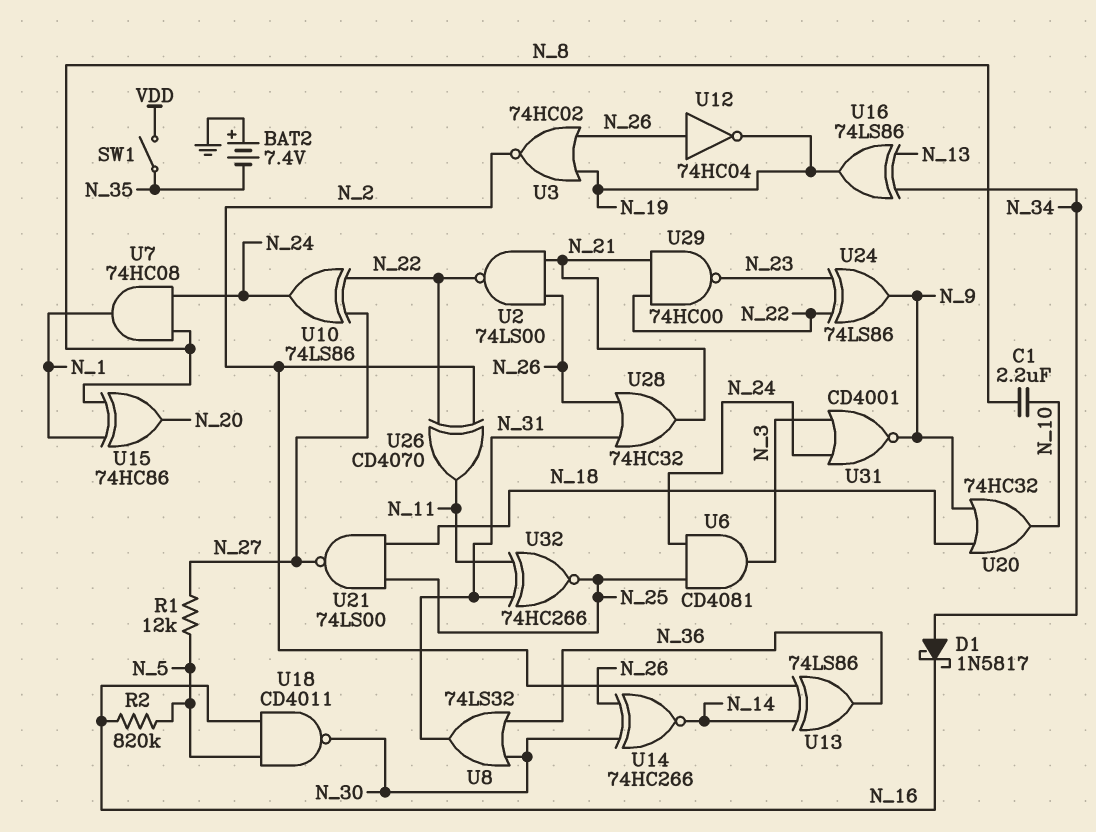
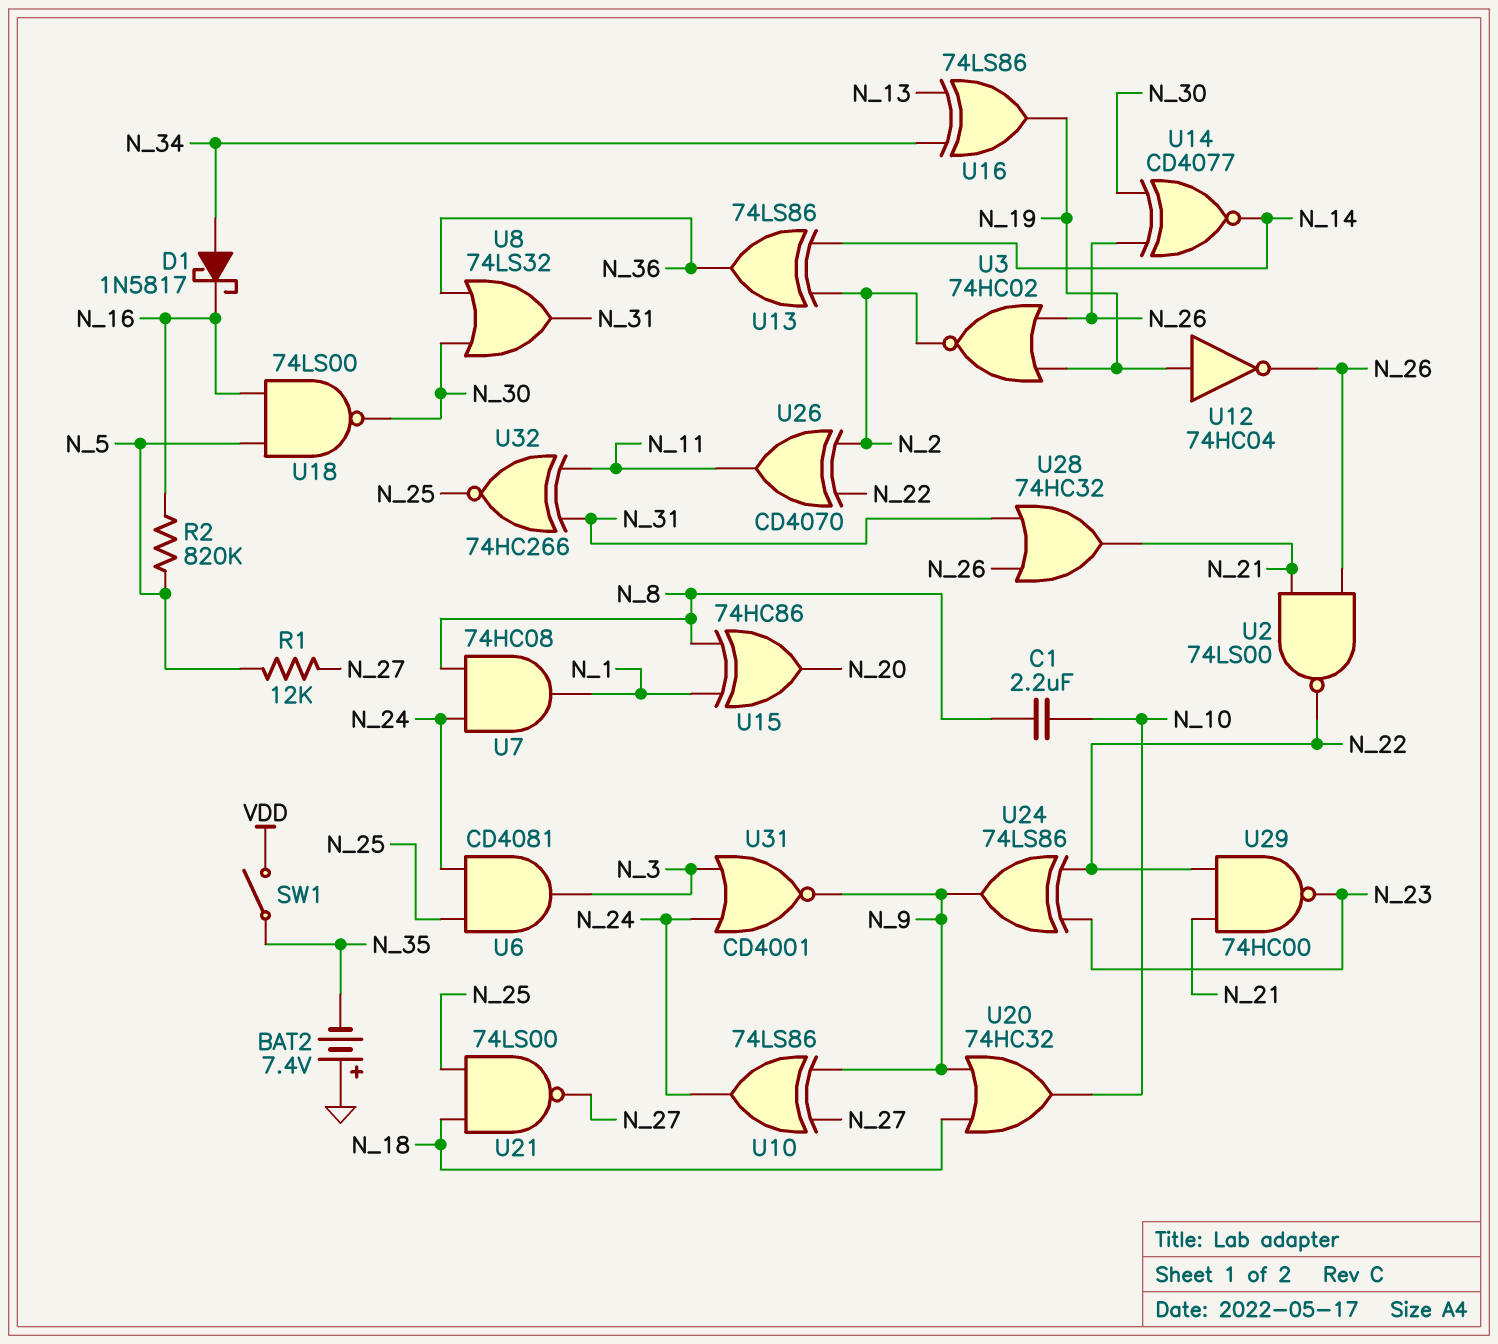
U10: XOR 74LS86 (in N_22, in N_27, out N_24) -> XOR 74LS86 (in N_9, in N_27, out N_24)
U12: NOT 74HC04 (in N_26, out N_19) -> NOT 74HC04 (in N_19, out N_26)
U14: XNOR 74HC266 (in N_26, in N_30, out N_14) -> XNOR CD4077 (in N_26, in N_30, out N_14)
U18: NAND CD4011 (in N_5, in N_16, out N_30) -> NAND 74LS00 (in N_5, in N_16, out N_30)

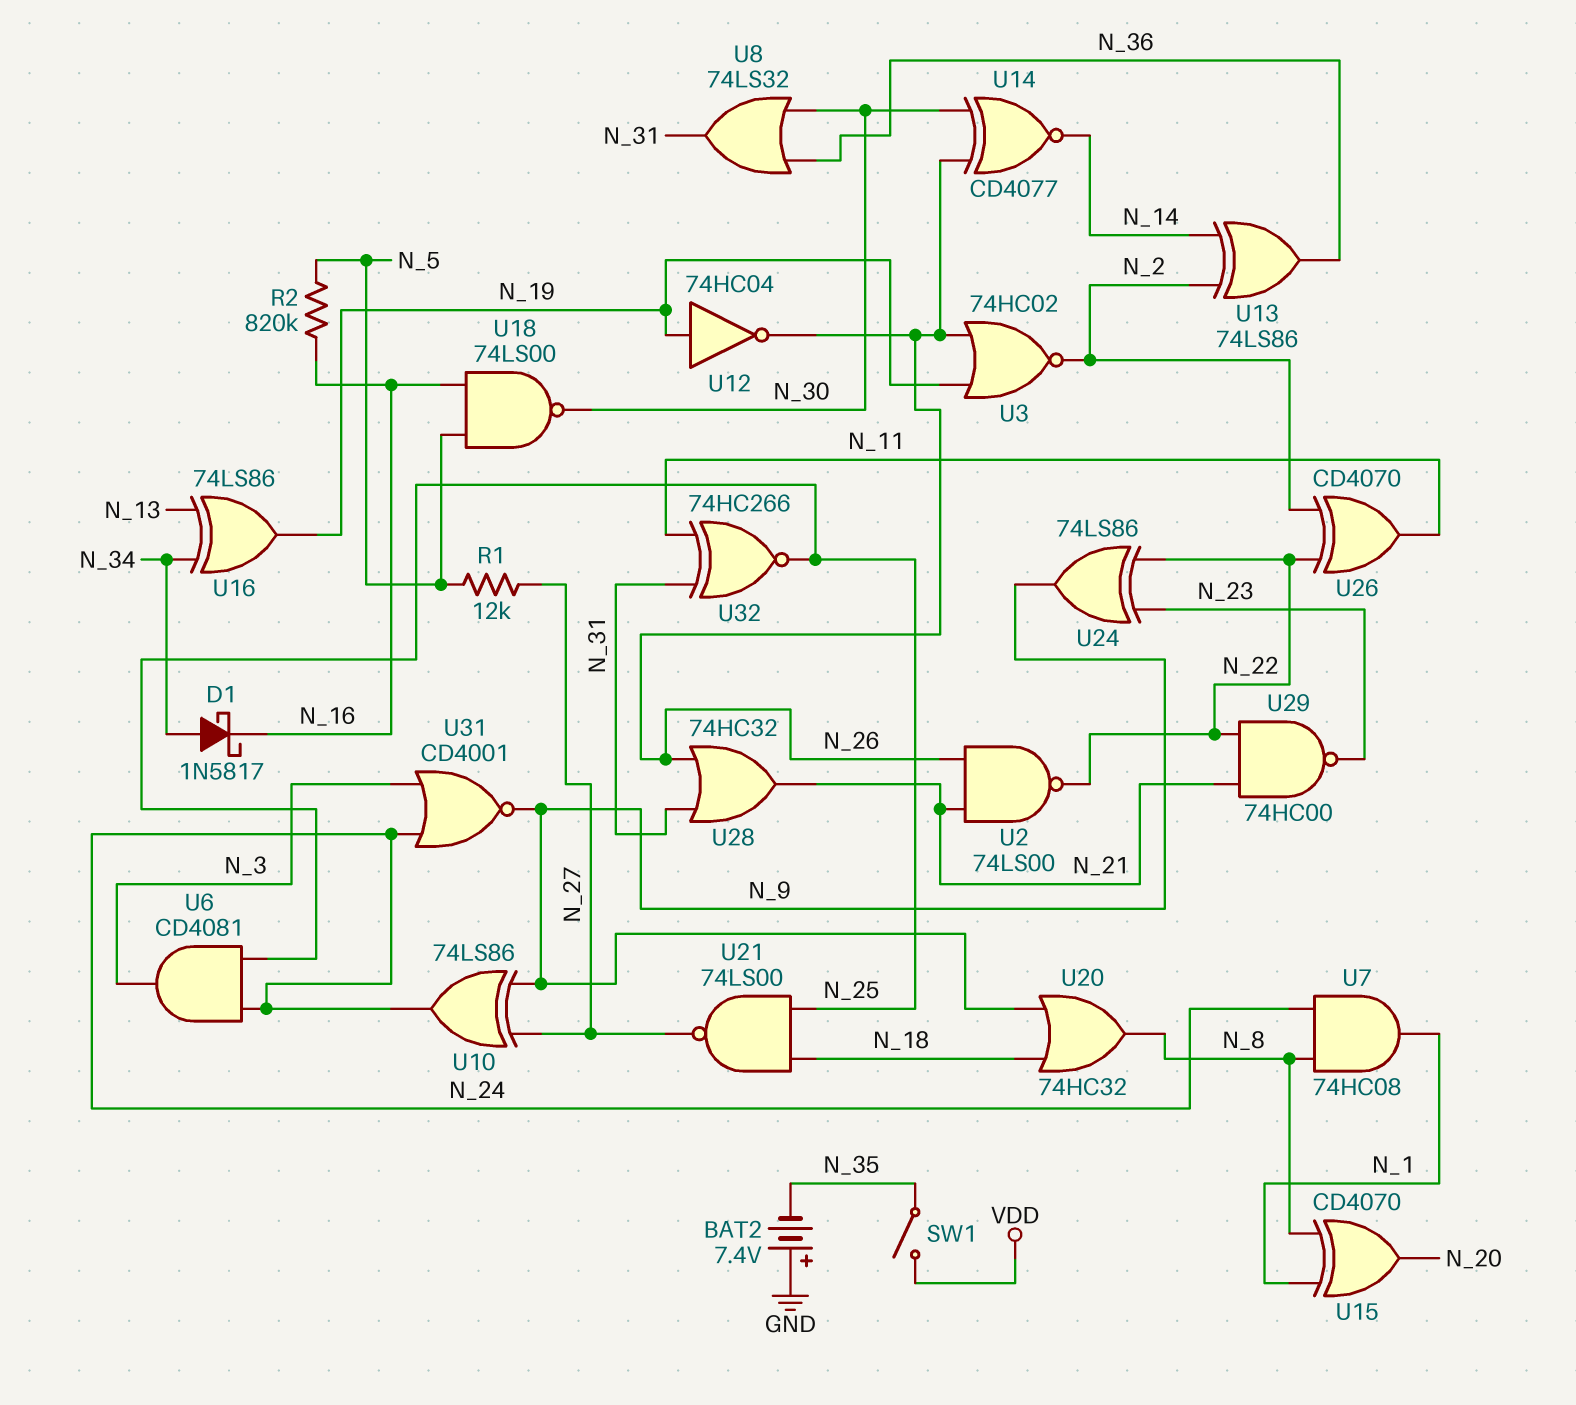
C1: 2.2uF (N_8, N_10) -> none
U15: XOR 74HC86 (in N_1, in N_8, out N_20) -> XOR CD4070 (in N_1, in N_8, out N_20)
U20: OR 74HC32 (in N_9, in N_18, out N_10) -> OR 74HC32 (in N_9, in N_18, out N_8)

